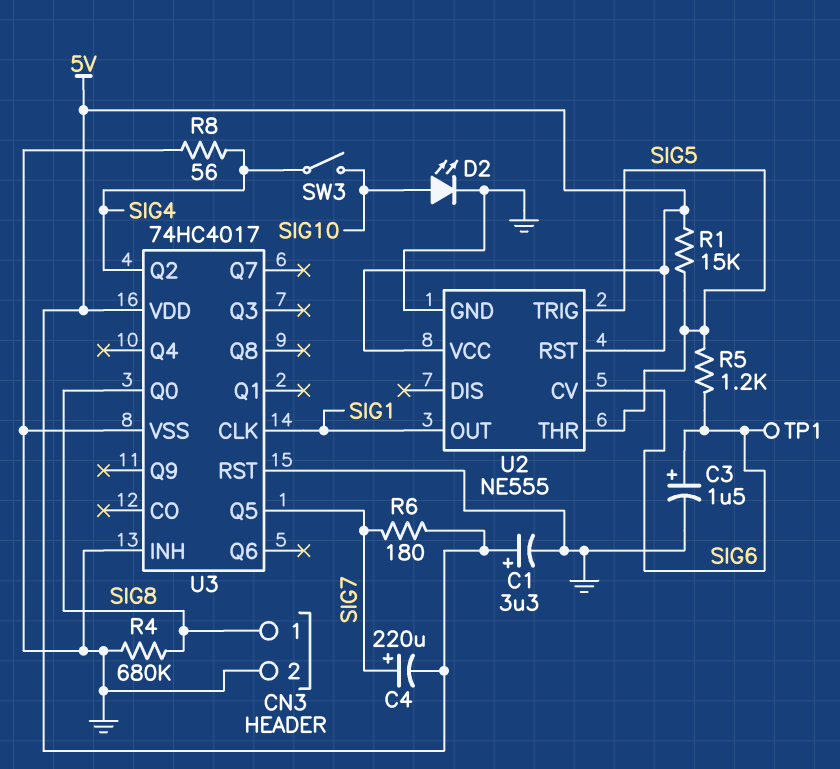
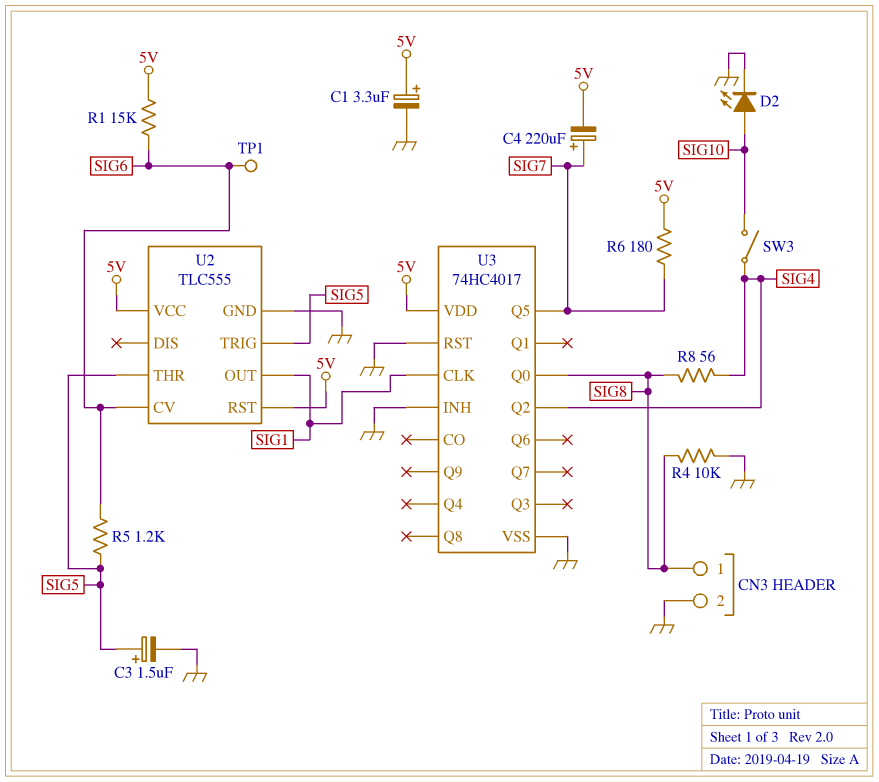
C3: 1.5uF (plus SIG6, minus GND) -> 1.5uF (plus SIG5, minus GND)
R1: 15k (5V, SIG5) -> 15k (5V, SIG6)
R4: 680k (GND, SIG8) -> 10k (GND, SIG8)
R8: 56 (GND, SIG4) -> 56 (SIG4, SIG8)
U2: NE555 -> TLC555

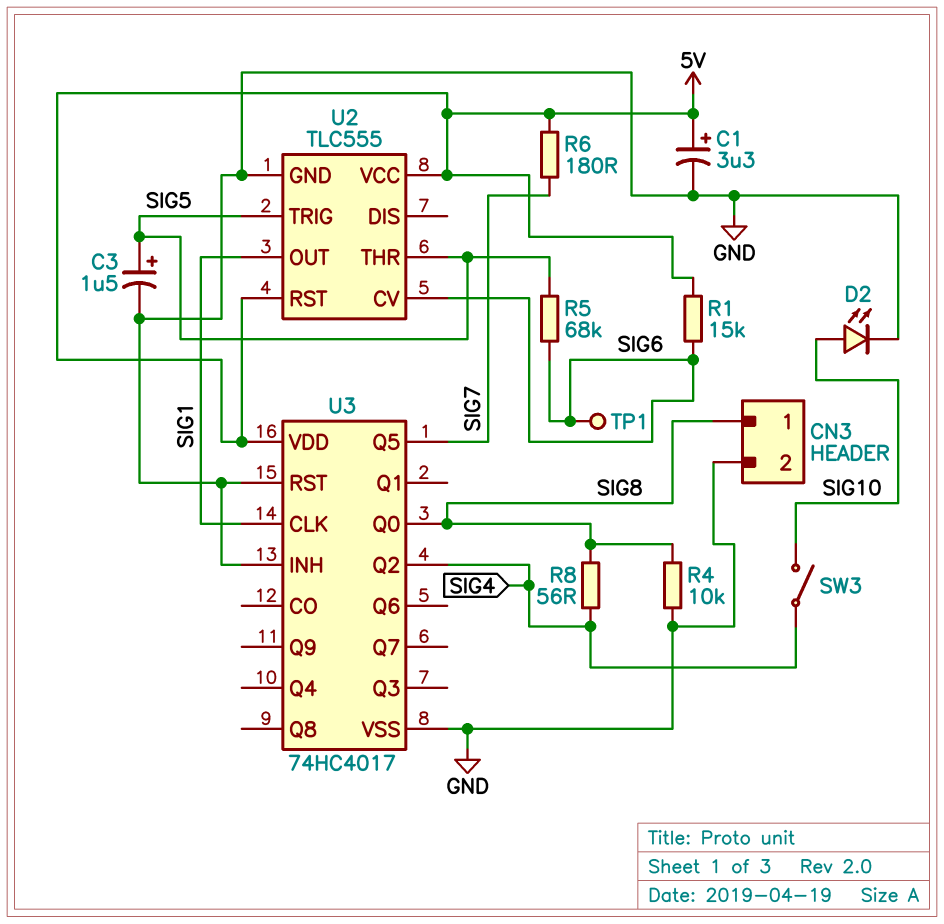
C4: 220uF (plus SIG7, minus 5V) -> none
R5: 1.2k (SIG5, SIG6) -> 68k (SIG5, SIG6)

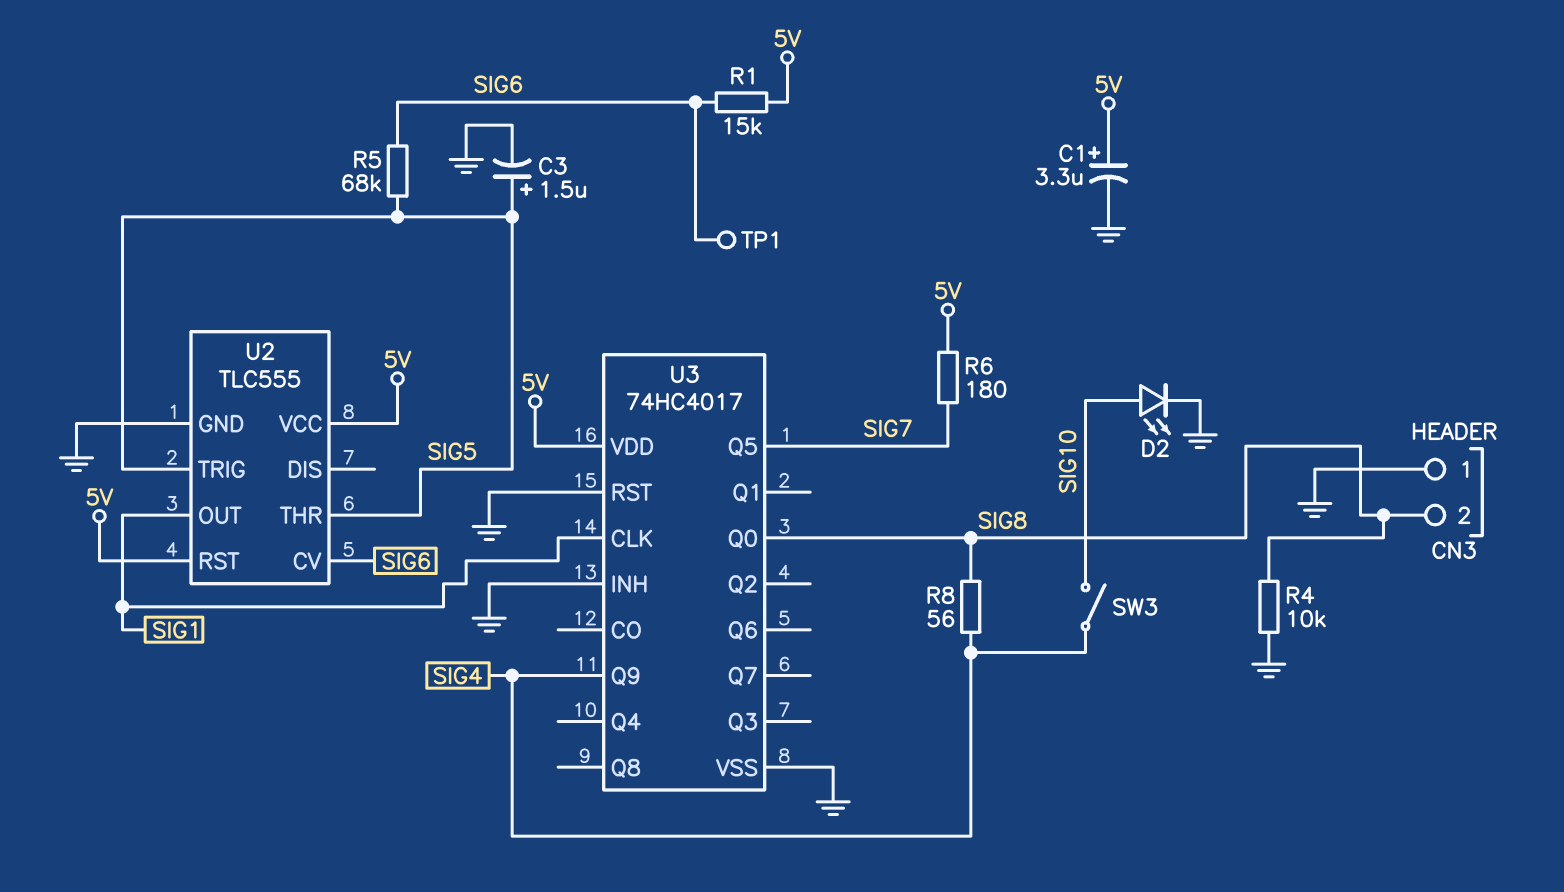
CN3 pin 1: SIG8 -> GND
CN3 pin 2: GND -> SIG8
U3 pin Q2: SIG4 -> none
U3 pin Q9: none -> SIG4

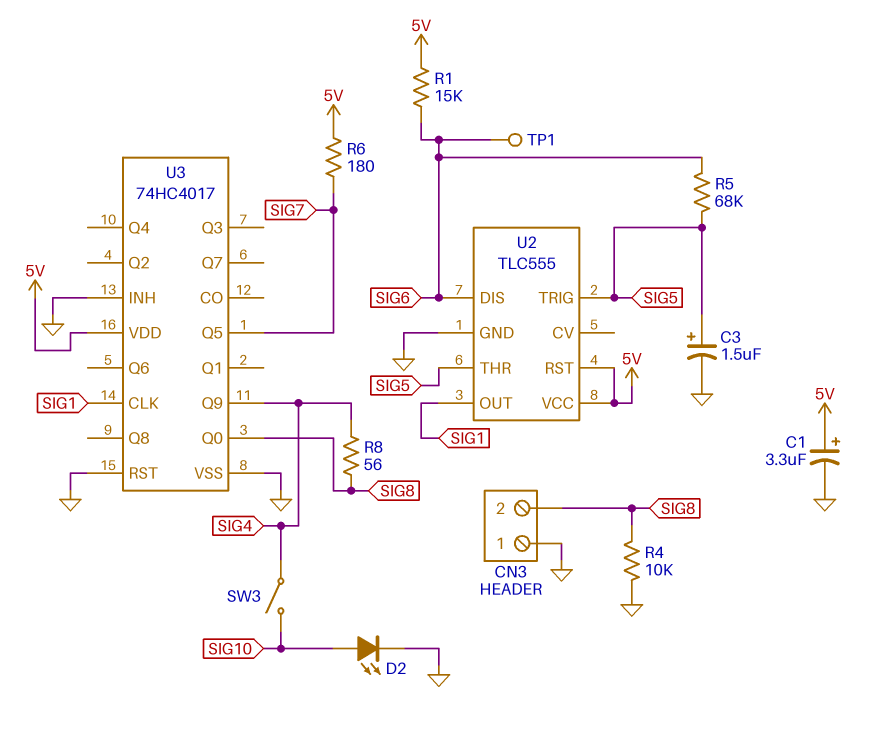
U2 pin CV: SIG6 -> none
U2 pin DIS: none -> SIG6

